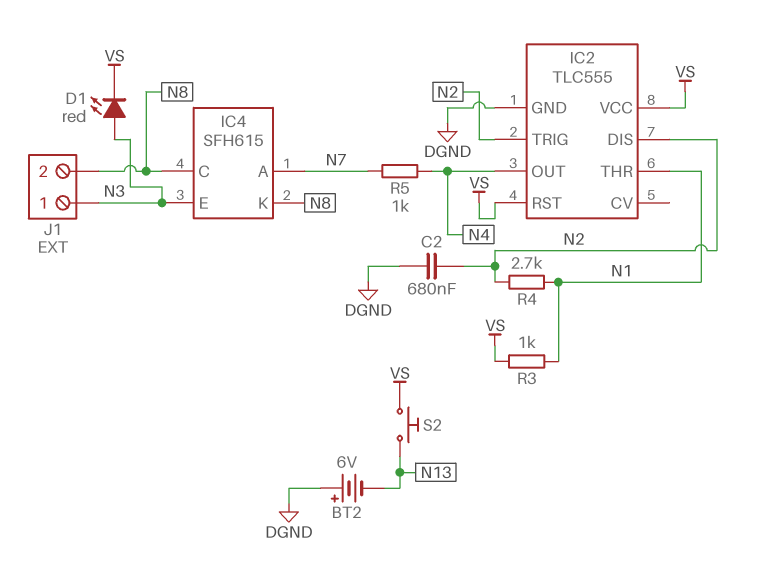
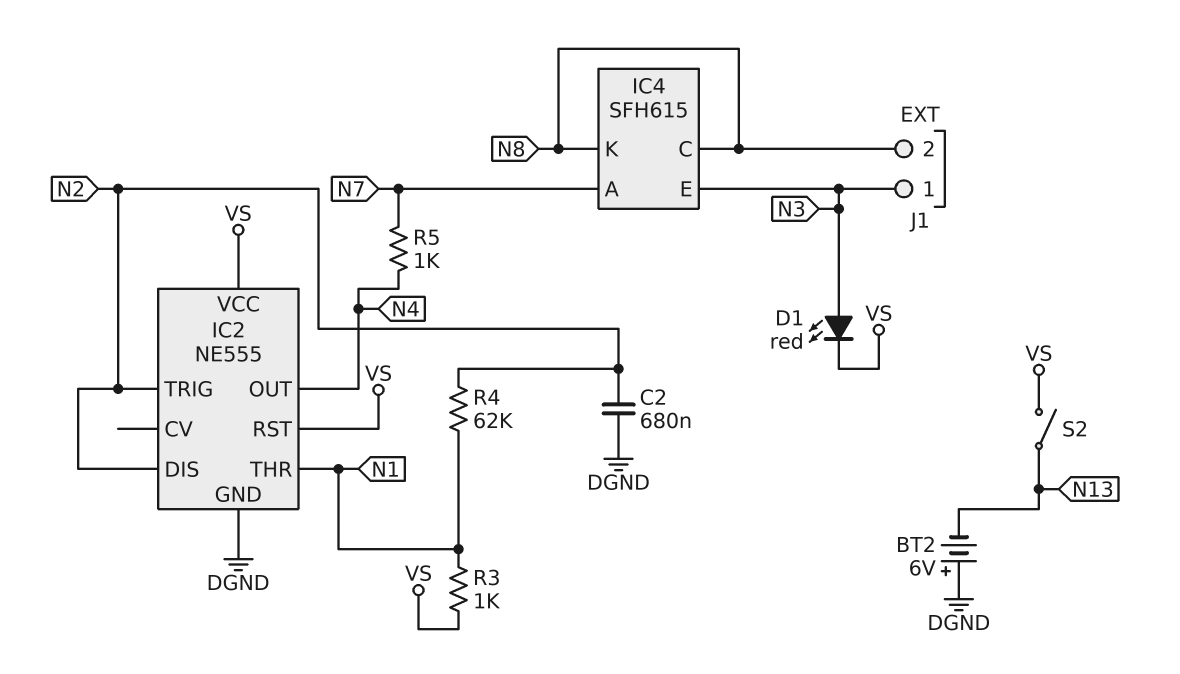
IC2: TLC555 -> NE555
R4: 2.7k (N1, N2) -> 62k (N1, N2)
S2: button (N13, VS) -> switch (N13, VS)

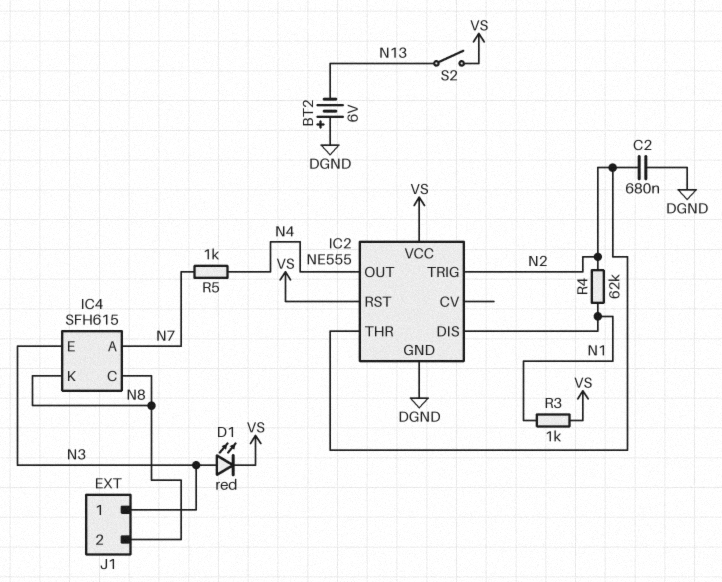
IC2 pin DIS: N2 -> N1
IC2 pin THR: N1 -> N2

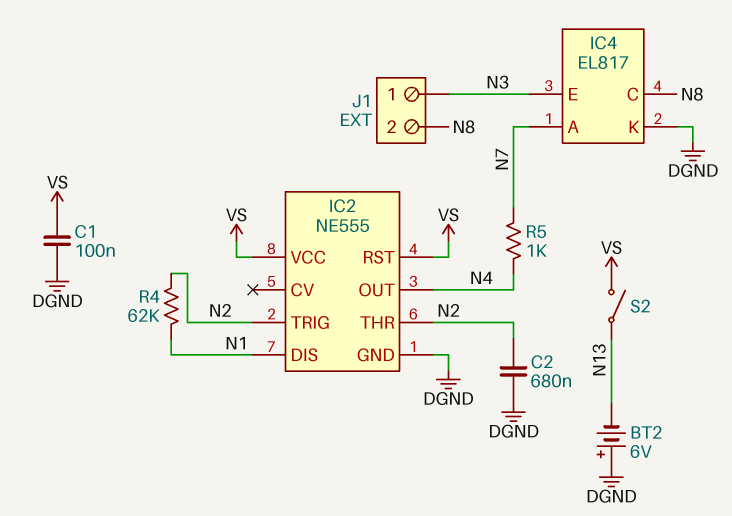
C1: none -> 100nF (DGND, VS)
D1: LED red (A N3, K VS) -> none
IC4: SFH615 -> EL817
IC4 pin K: N8 -> DGND
R3: 1k (N1, VS) -> none

